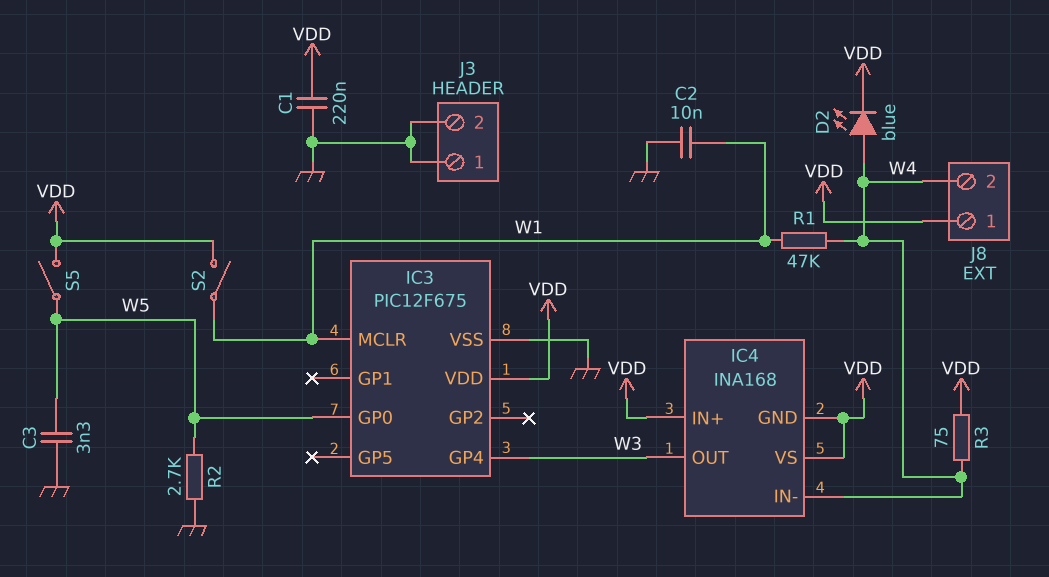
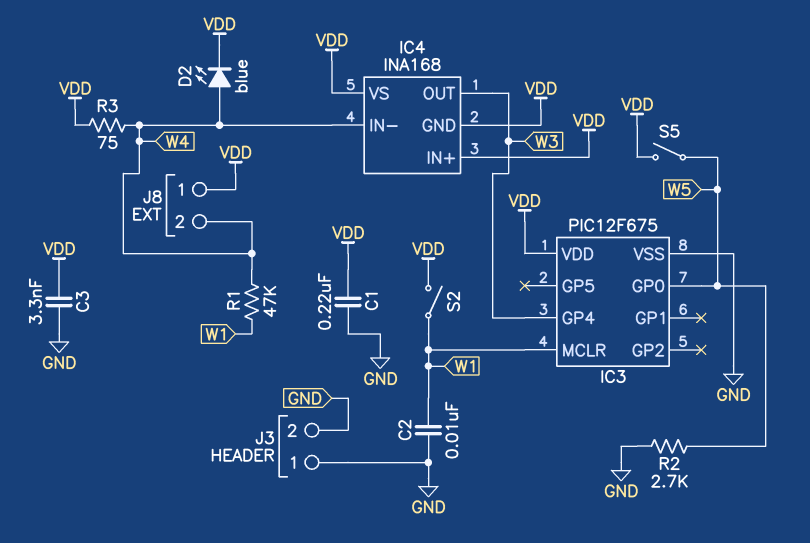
C3: 3.3nF (GND, W5) -> 3.3nF (GND, VDD)

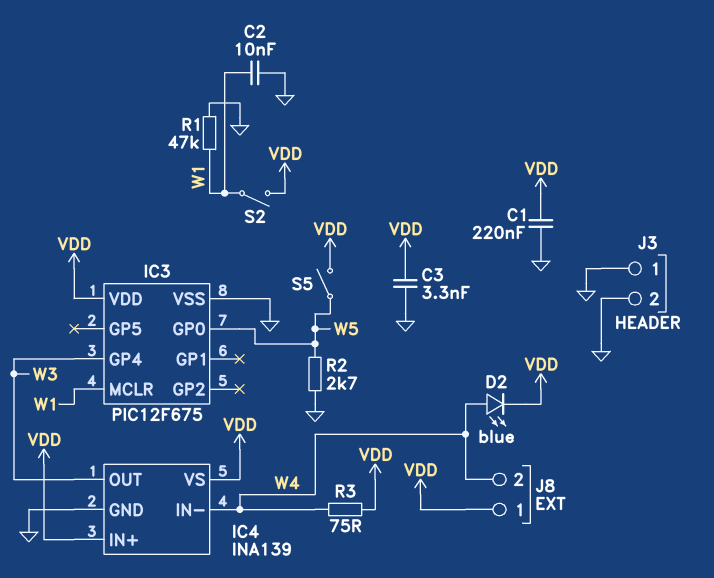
IC4: INA168 -> INA139
IC4 pin GND: VDD -> GND
R1: 47k (W1, W4) -> 47k (GND, W1)

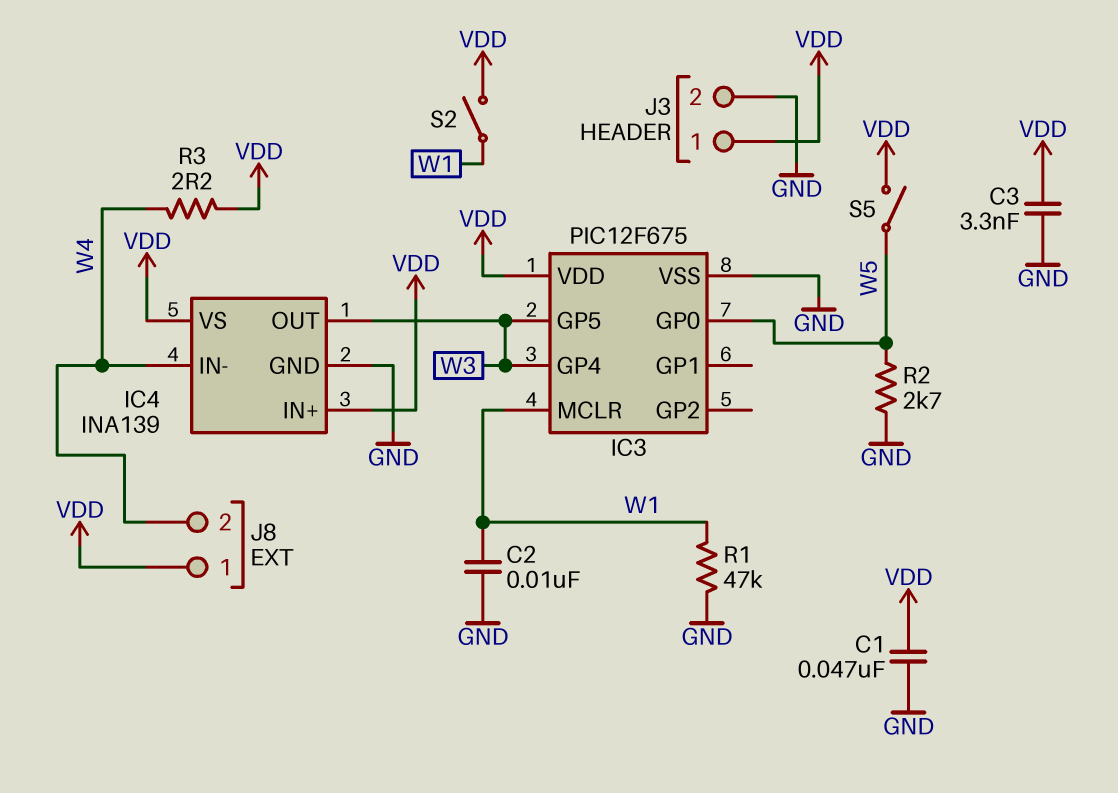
C1: 220nF (GND, VDD) -> 47nF (GND, VDD)
D2: LED blue (A W4, K VDD) -> none
IC3 pin GP5: none -> W3
J3 pin 1: GND -> VDD
R3: 75 (VDD, W4) -> 2.2 (VDD, W4)

